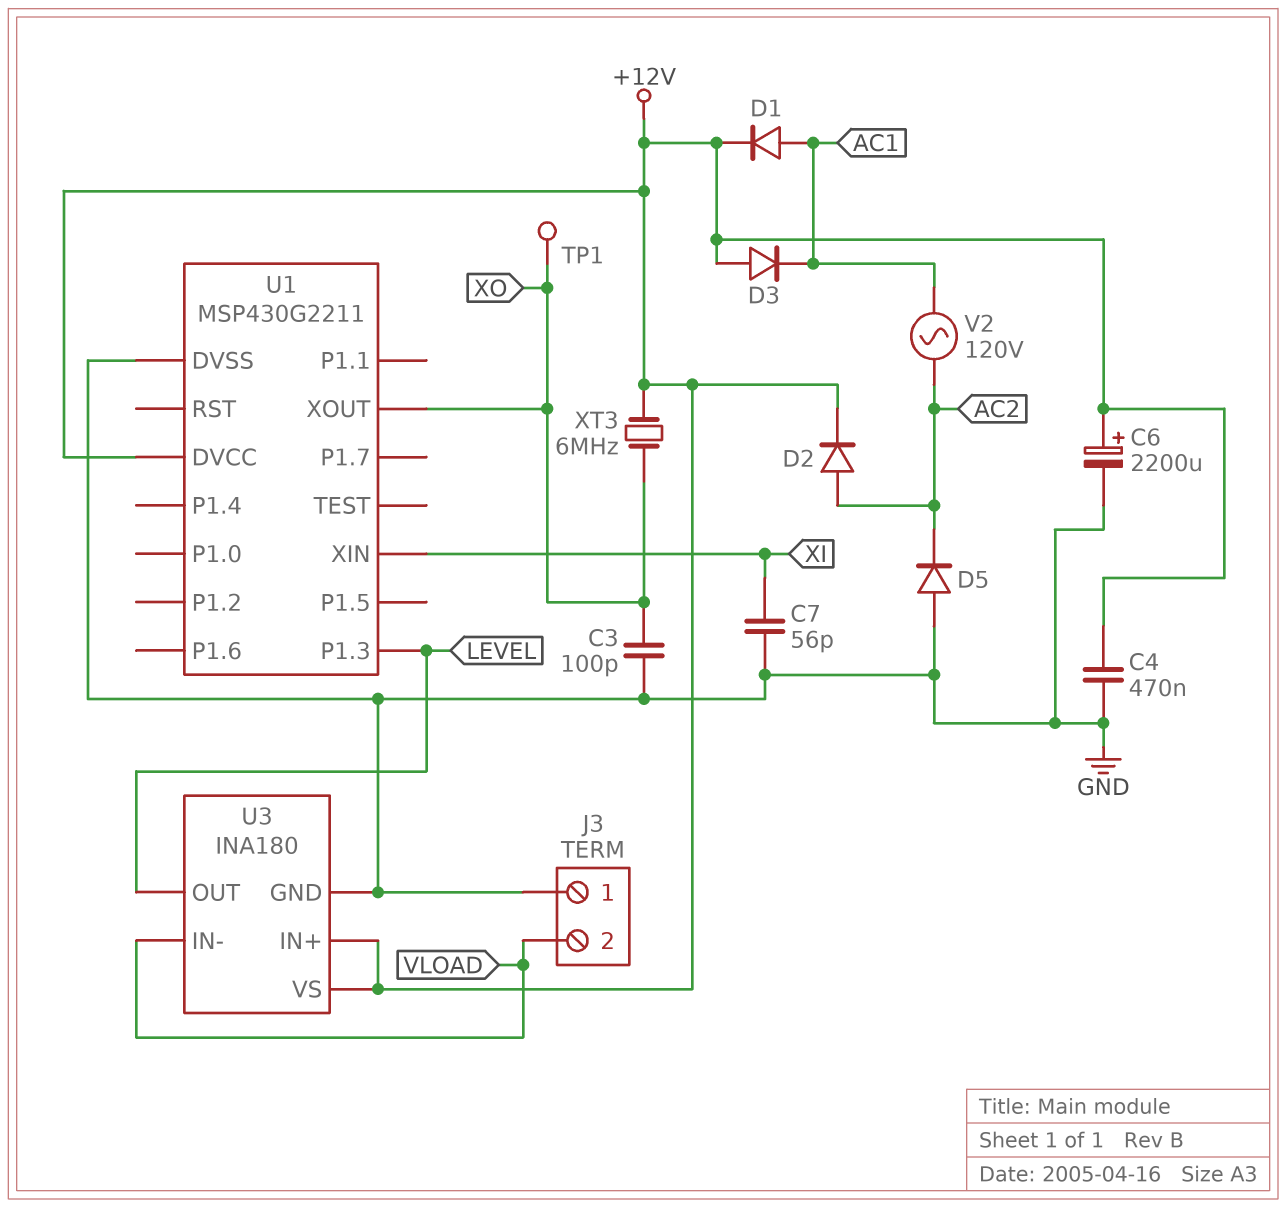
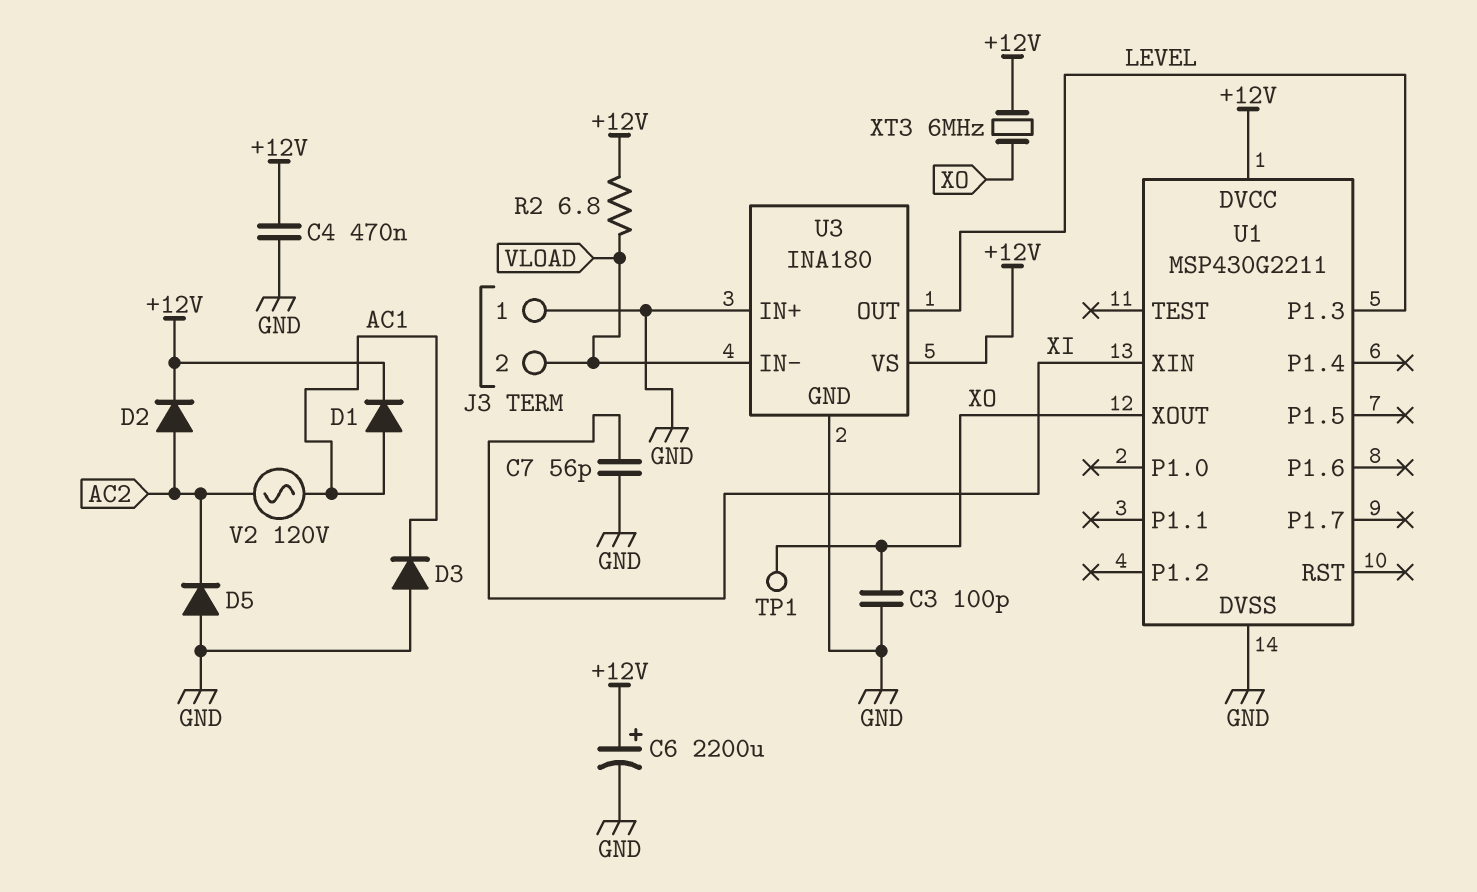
D3: diode (A +12V, K AC1) -> diode (A GND, K AC1)
R2: none -> 6.8 (+12V, VLOAD)
U3 pin IN+: +12V -> GND

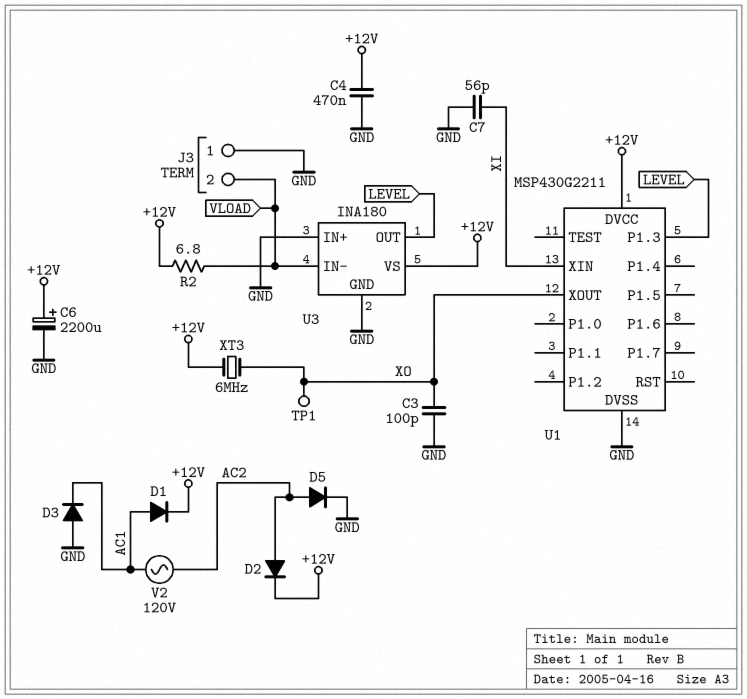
D5: diode (A GND, K AC2) -> diode (A AC2, K GND)

